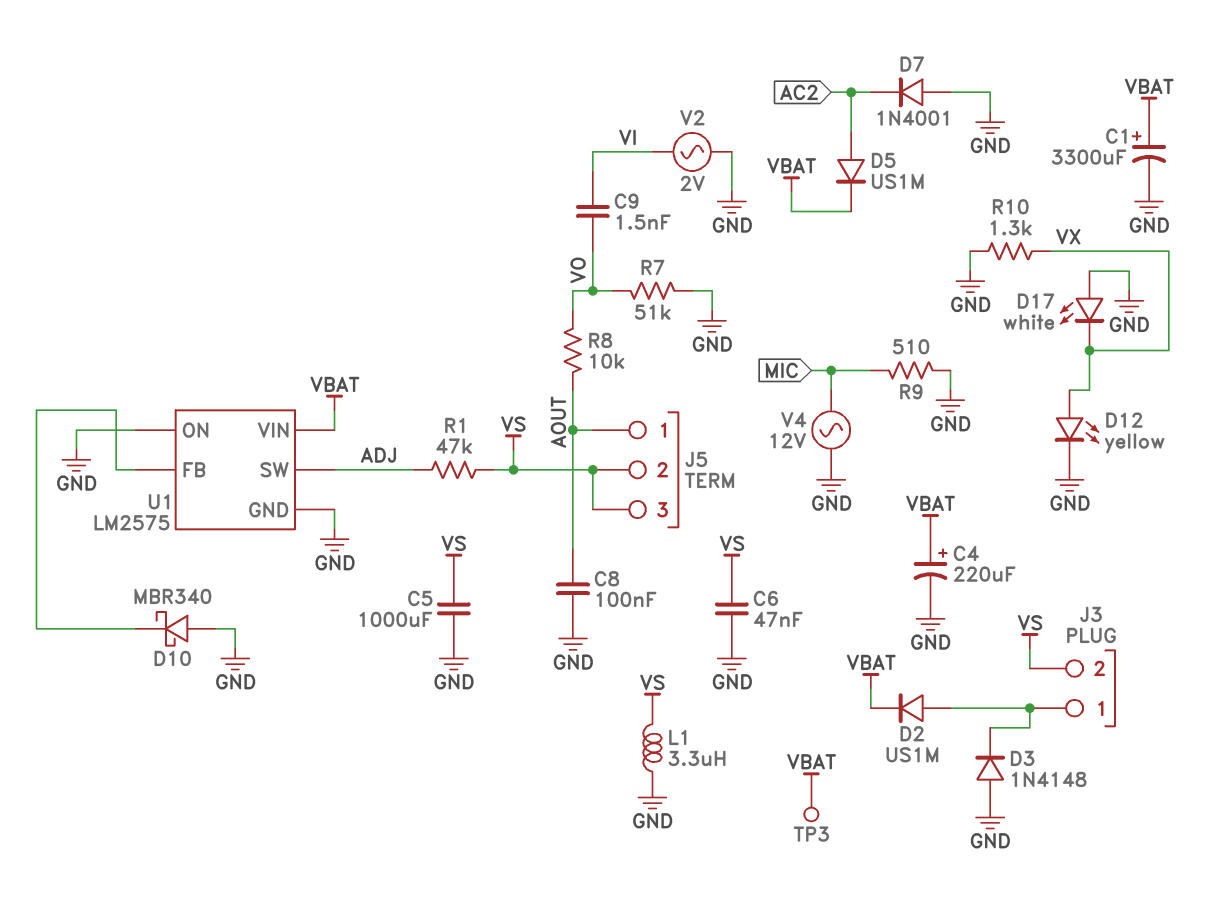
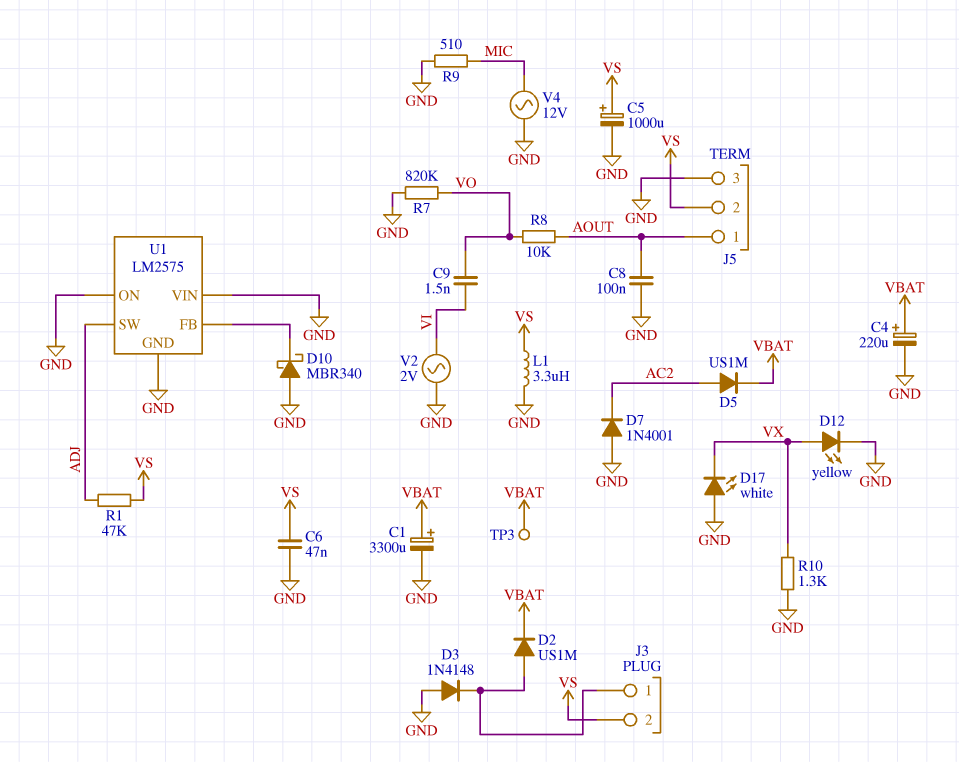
C5: 1000uF (GND, VS) -> 1000uF (plus VS, minus GND)
J5 pin 3: VS -> GND
R7: 51k (GND, VO) -> 820k (GND, VO)
U1 pin VIN: VBAT -> GND

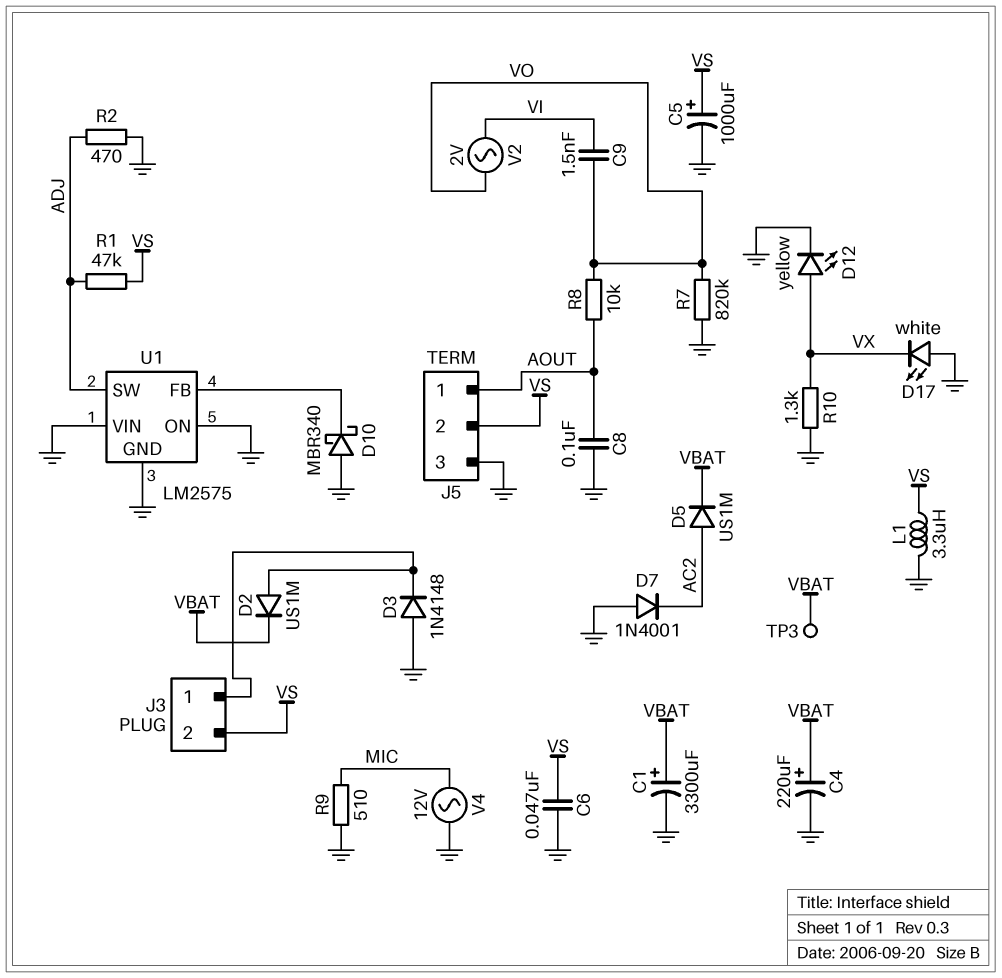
R2: none -> 470 (ADJ, GND)
V2: AC 2V (GND, VI) -> AC 2V (VI, VO)

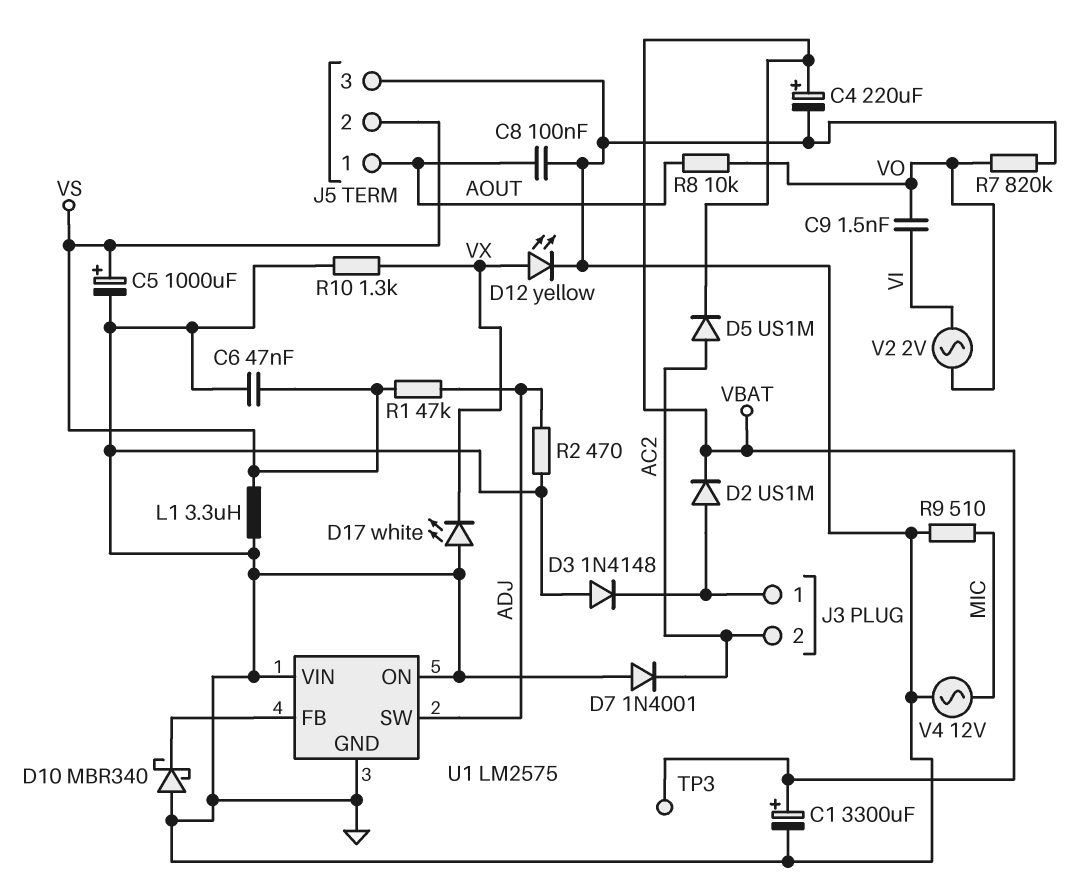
J3 pin 2: VS -> AC2

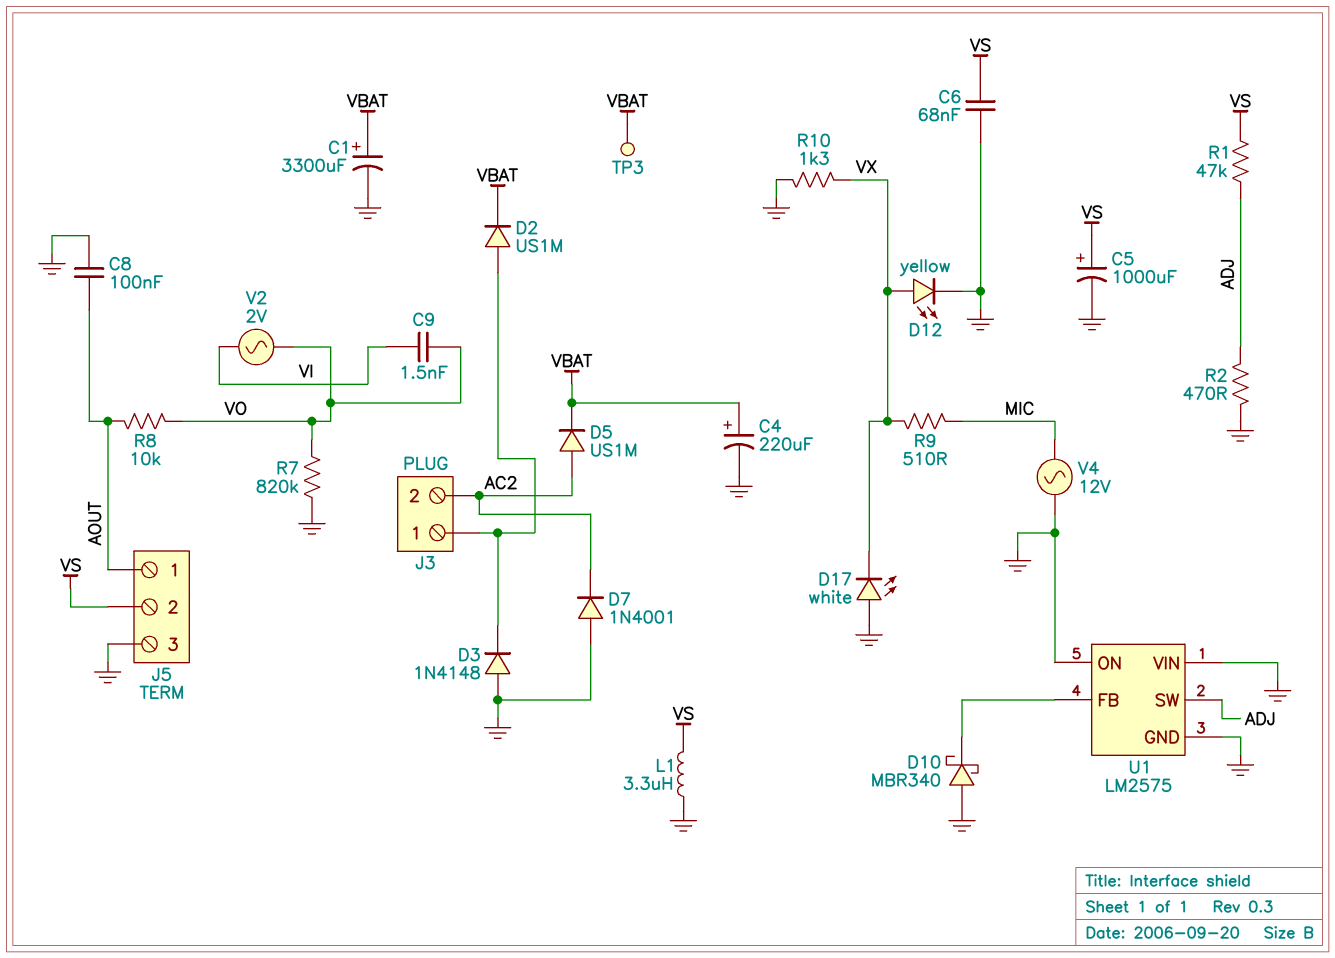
C6: 47nF (GND, VS) -> 68nF (GND, VS)
R9: 510 (GND, MIC) -> 510 (MIC, VX)

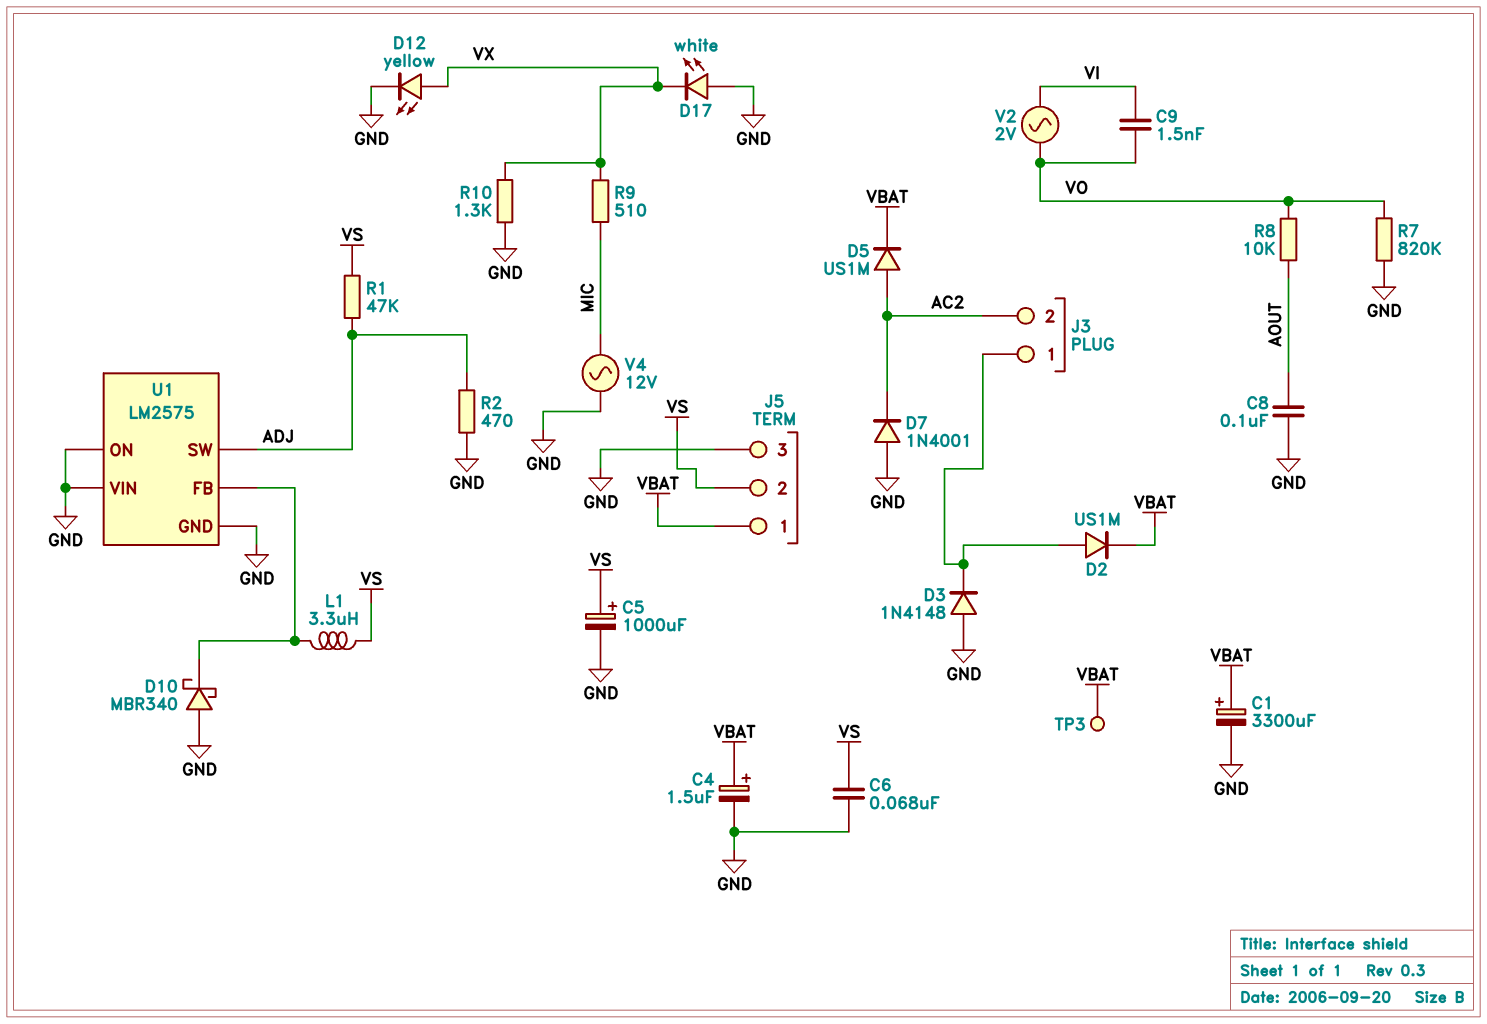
C4: 220uF (plus VBAT, minus GND) -> 1.5uF (plus VBAT, minus GND)
J5 pin 1: AOUT -> VBAT
L1: 3.3uH (GND, VS) -> 3.3uH (U1/FB, VS)

